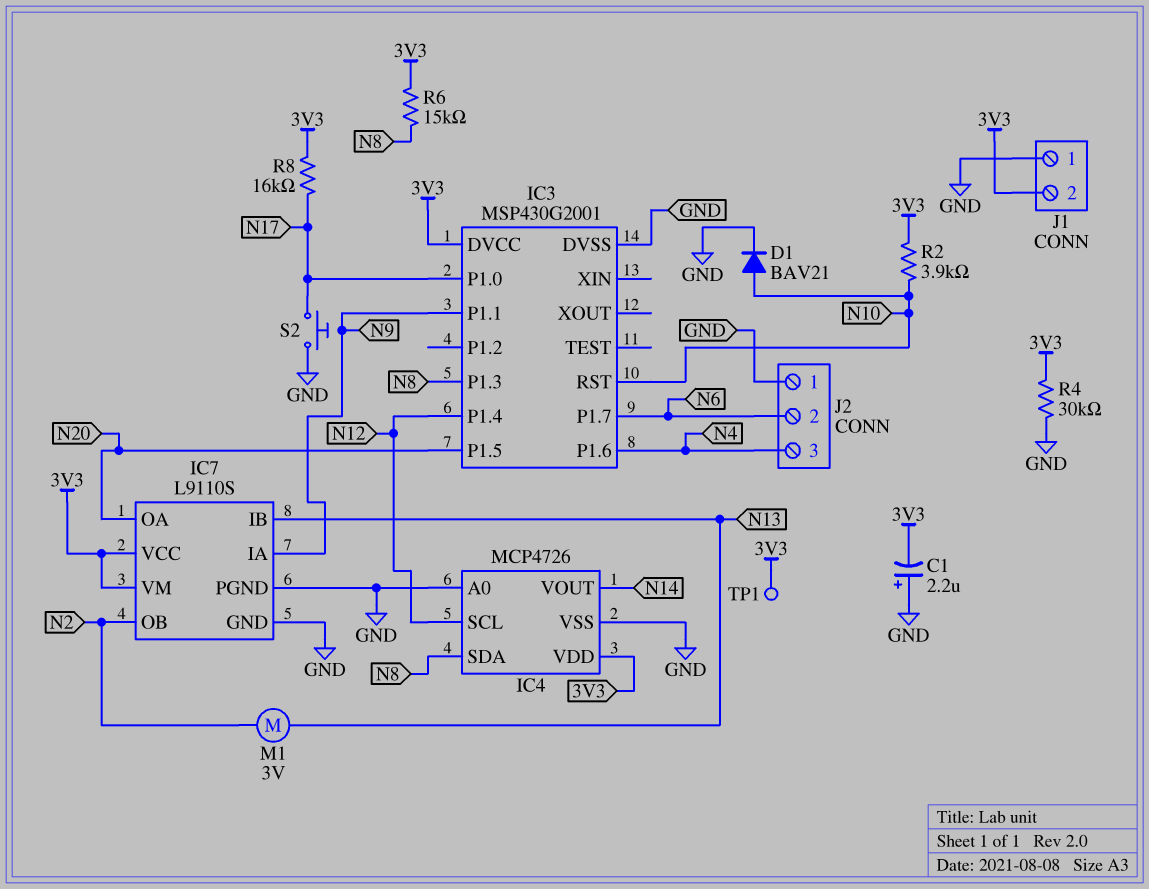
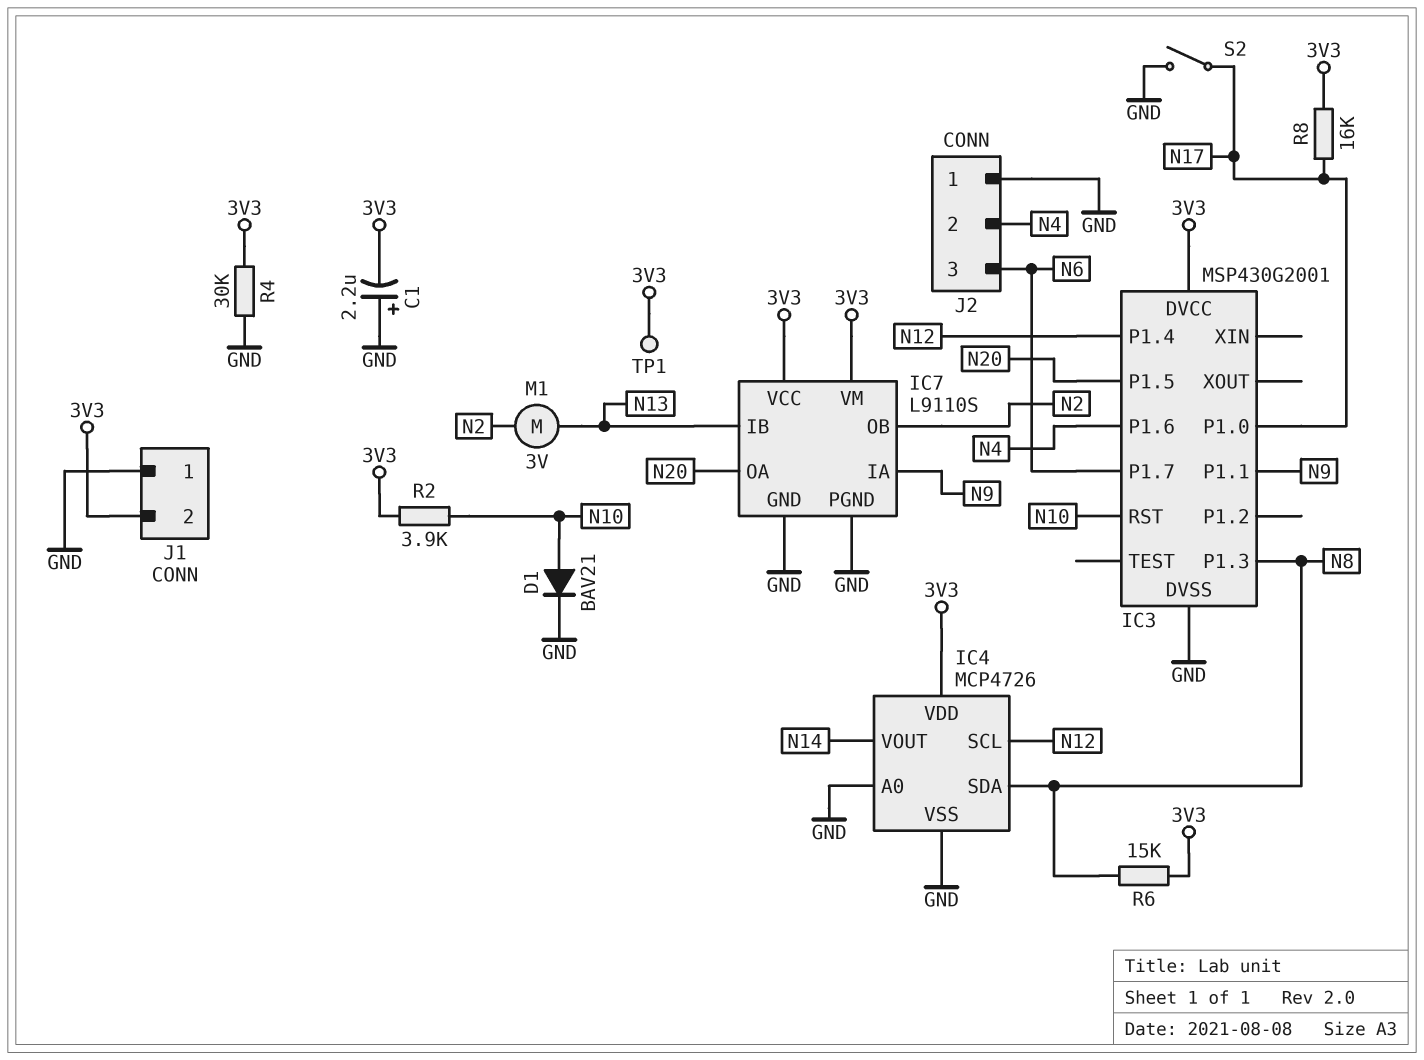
J2 pin 2: N6 -> N4
J2 pin 3: N4 -> N6
S2: button (GND, N17) -> switch (GND, N17)

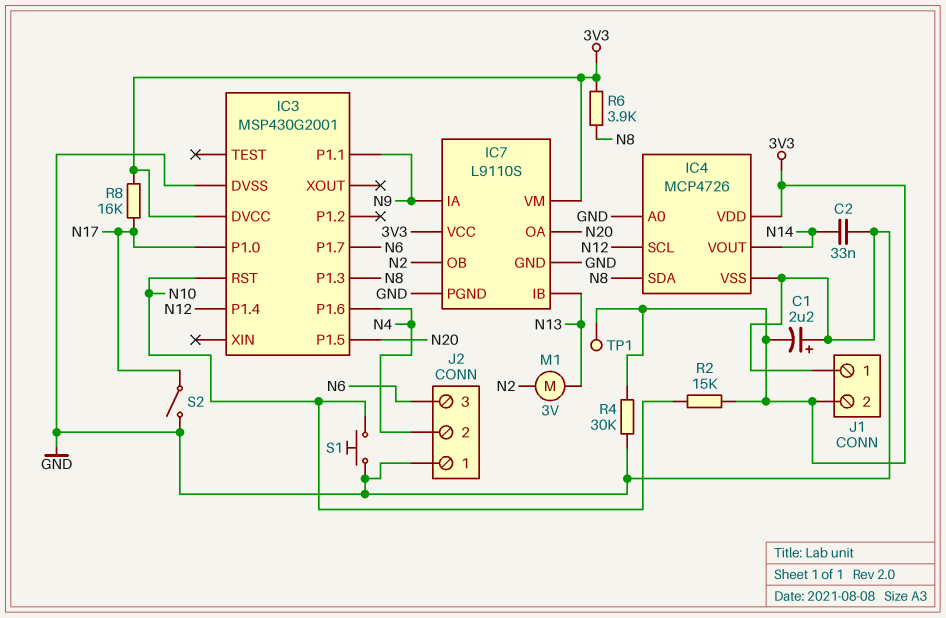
C2: none -> 33nF (GND, N14)
D1: diode BAV21 (A N10, K GND) -> none
R2: 3.9k (3V3, N10) -> 15k (3V3, N10)
R6: 15k (3V3, N8) -> 3.9k (3V3, N8)
S1: none -> button (GND, N10)

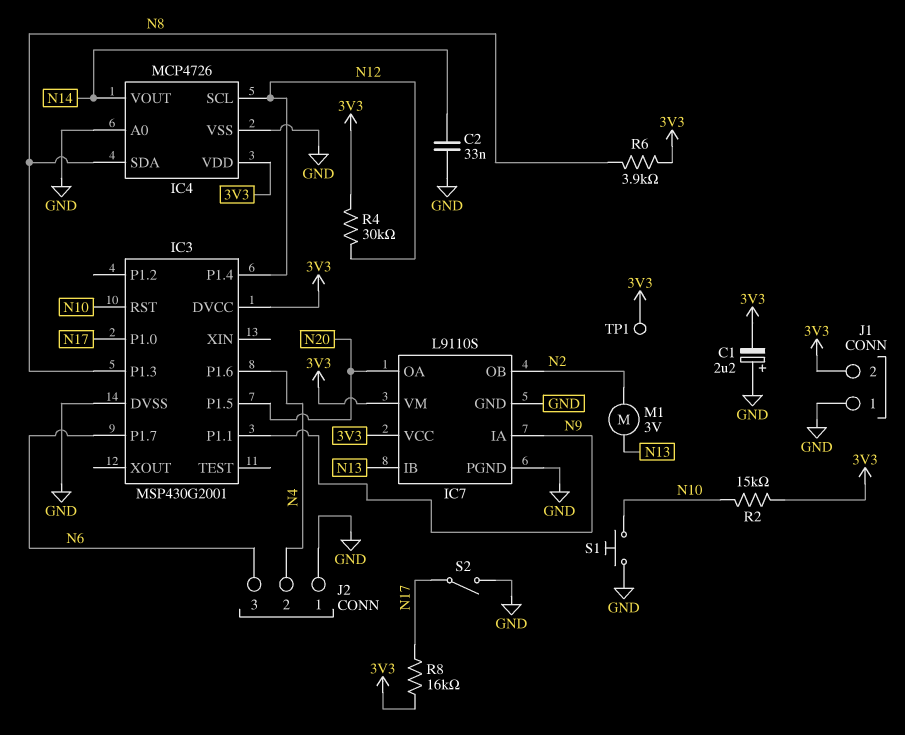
R4: 30k (3V3, GND) -> 30k (3V3, N12)

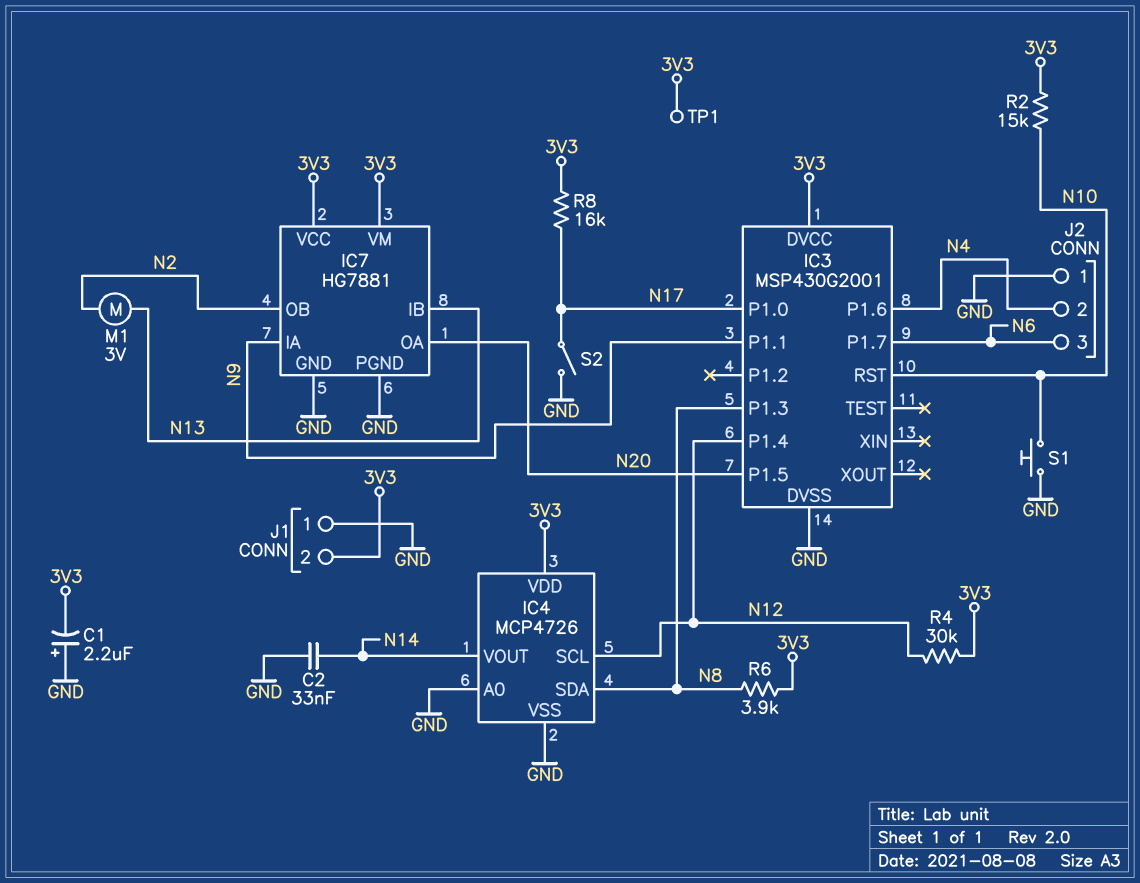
IC7: L9110S -> HG7881

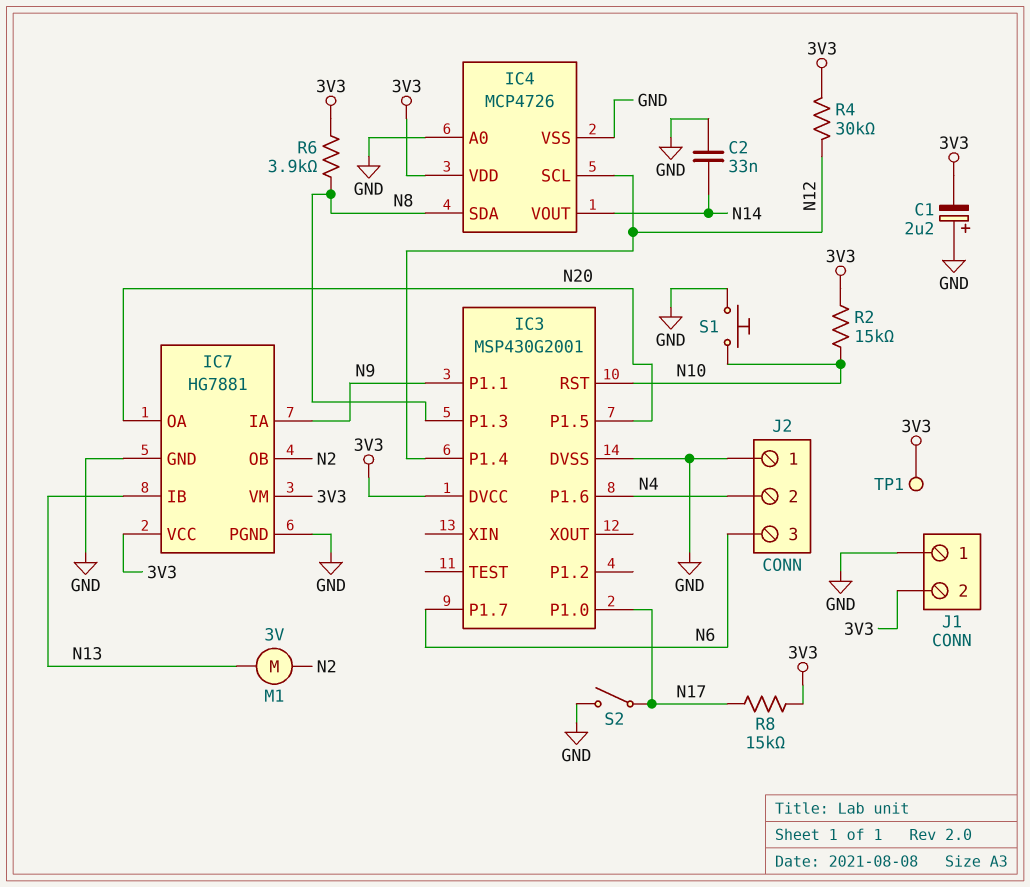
R8: 16k (3V3, N17) -> 15k (3V3, N17)

